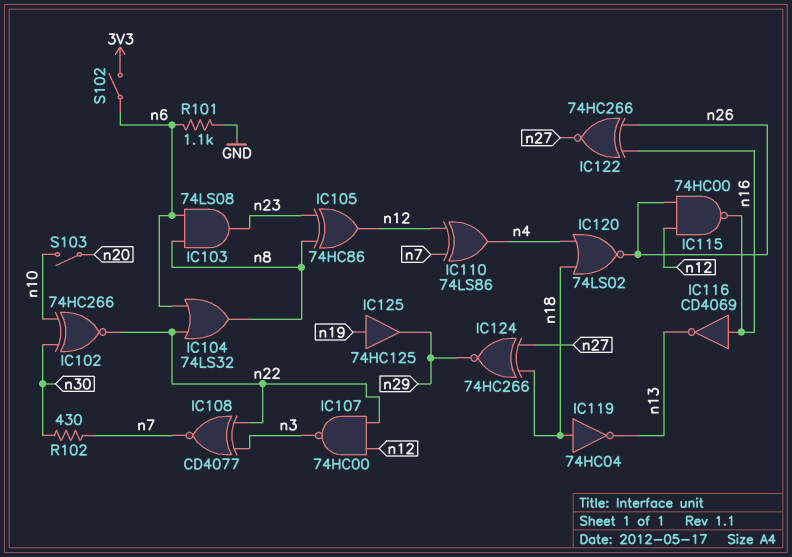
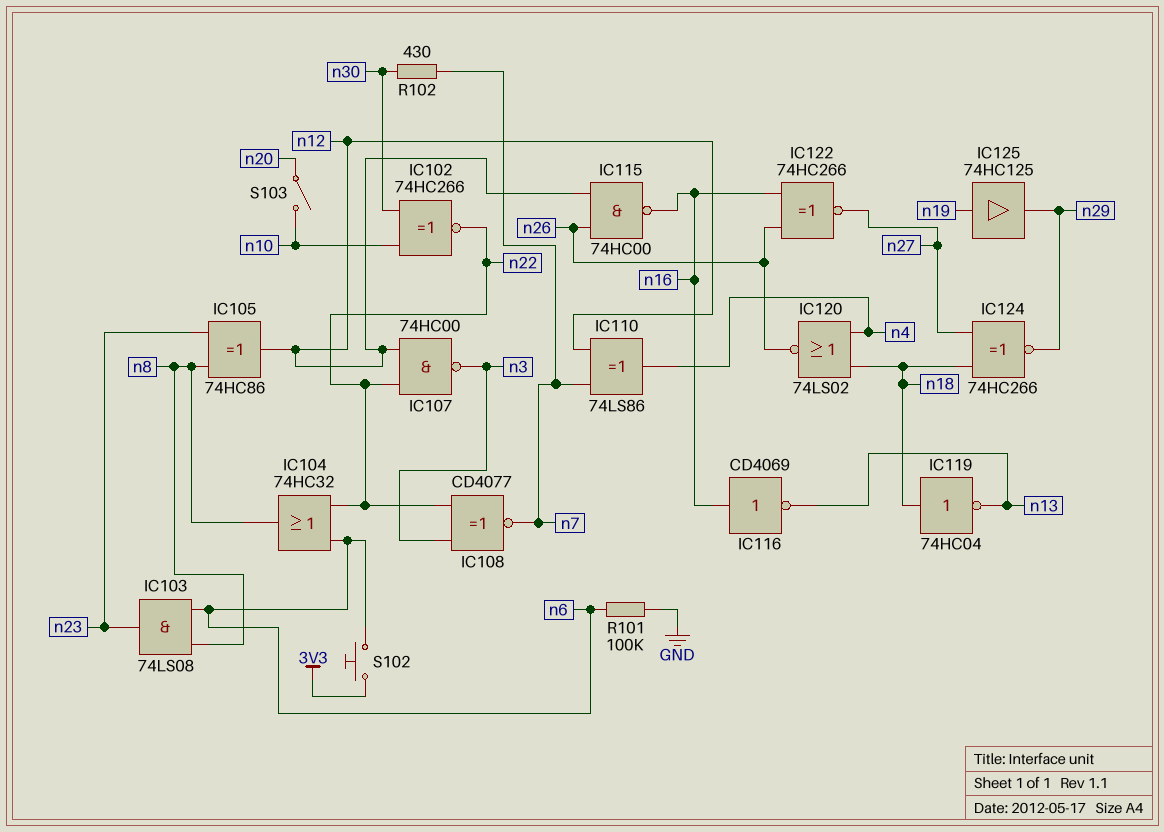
IC104: OR 74LS32 (in n6, in n22, out n8) -> OR 74HC32 (in n6, in n22, out n8)
R101: 1.1k (GND, n6) -> 100k (GND, n6)
S102: switch (3V3, n6) -> button (3V3, n6)

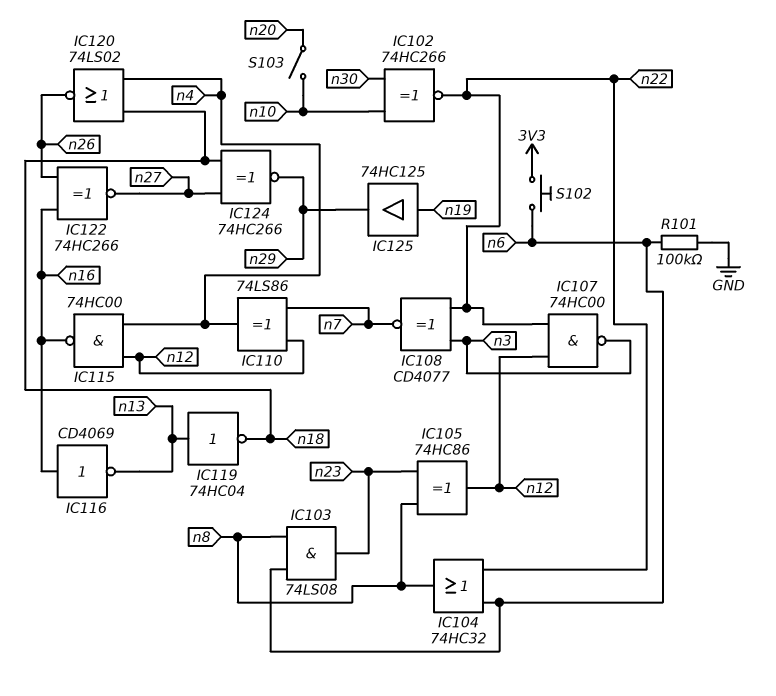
IC115: NAND 74HC00 (in n12, in n26, out n16) -> NAND 74HC00 (in n4, in n12, out n16)
IC119: NOT 74HC04 (in n18, out n13) -> NOT 74HC04 (in n13, out n18)
R102: 430 (n7, n30) -> none

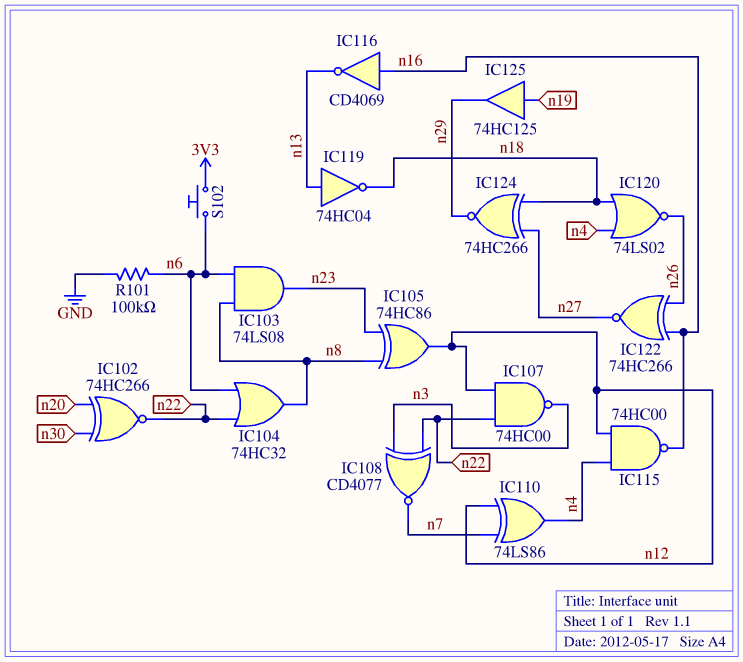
IC102: XNOR 74HC266 (in n10, in n30, out n22) -> XNOR 74HC266 (in n20, in n30, out n22)
S103: switch (n10, n20) -> none

